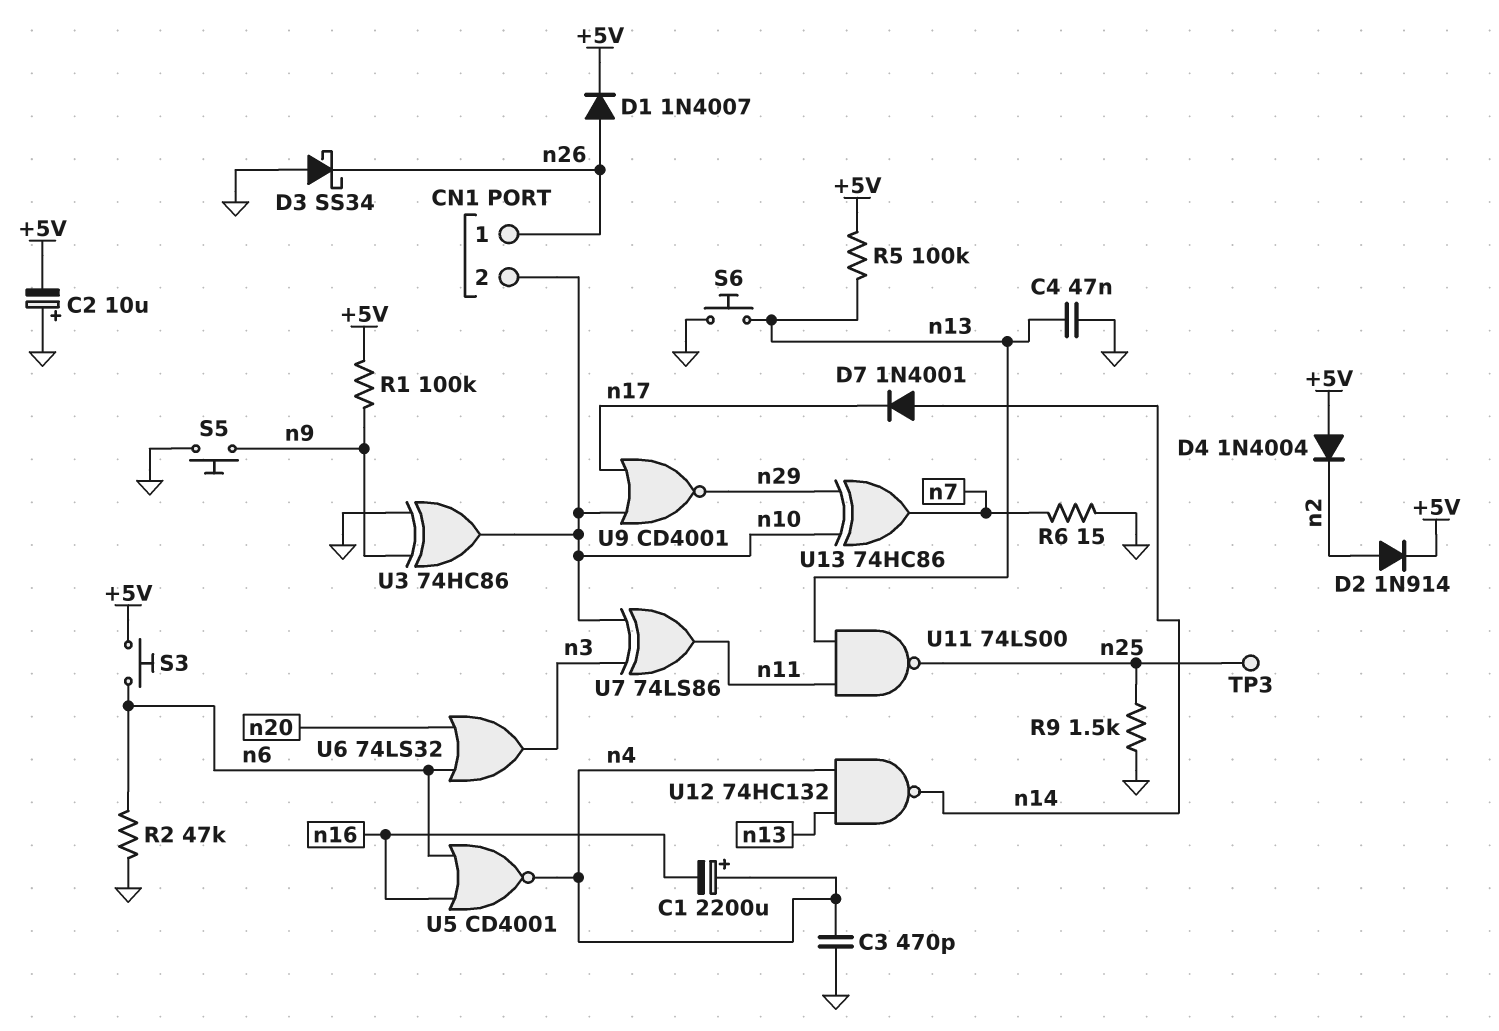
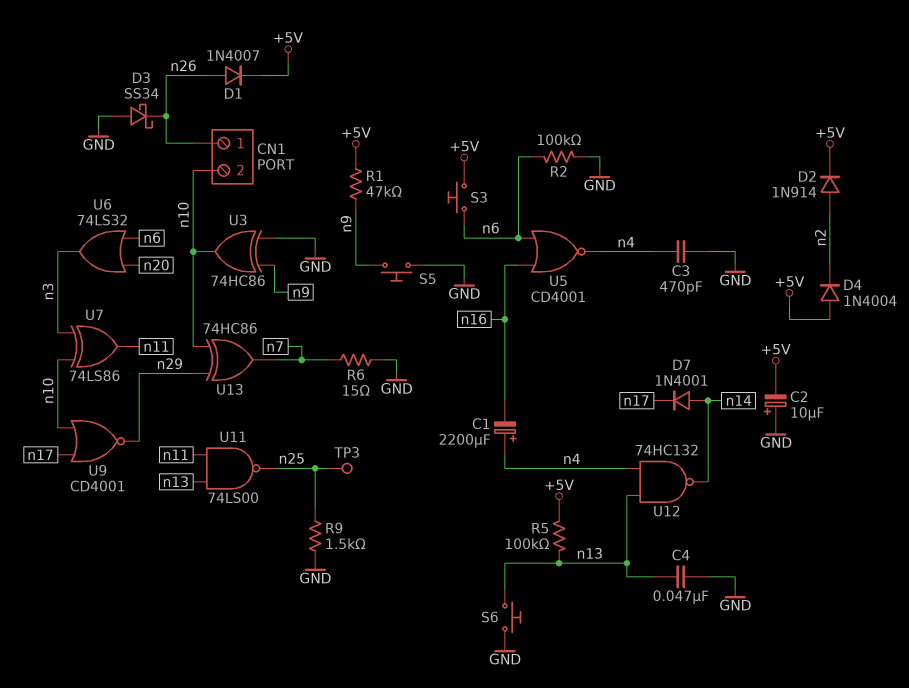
R1: 100k (+5V, n9) -> 47k (+5V, n9)
R2: 47k (GND, n6) -> 100k (GND, n6)

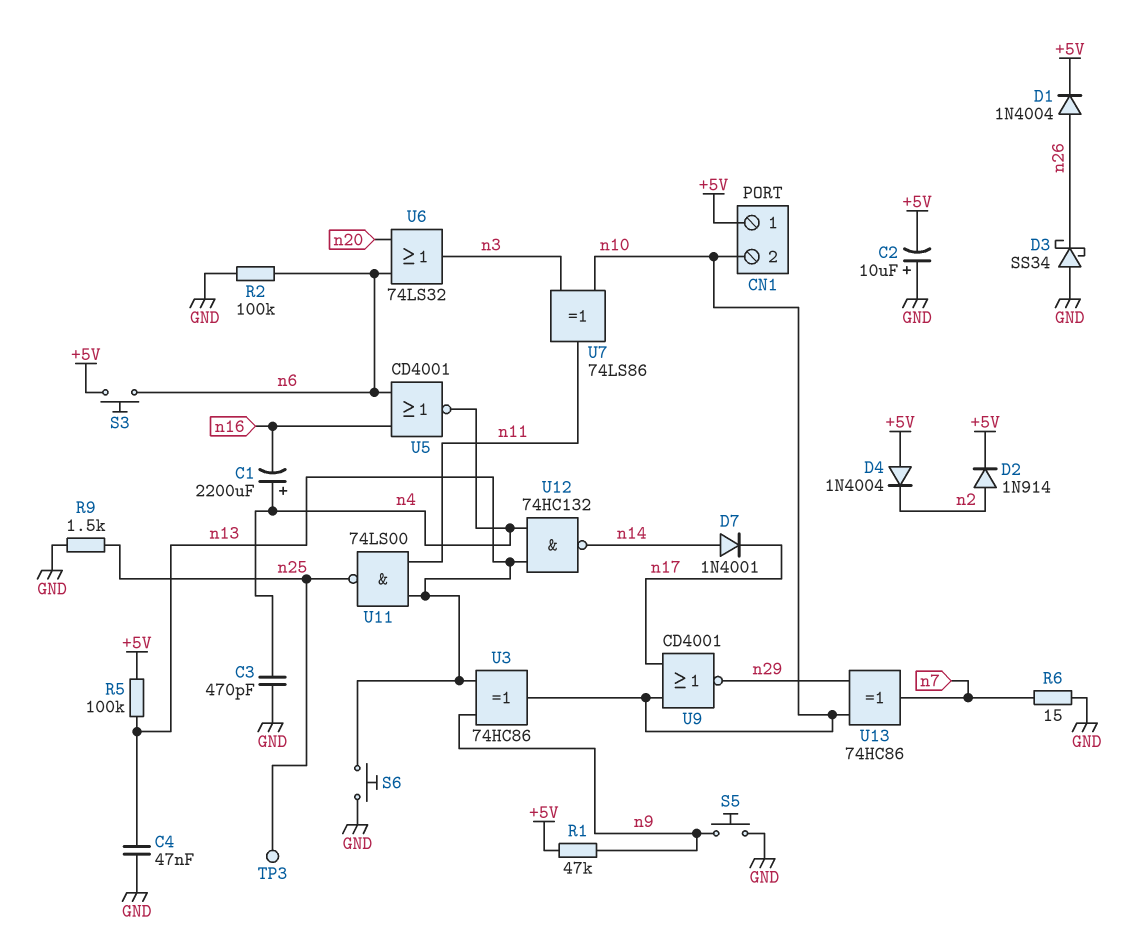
CN1 pin 1: n26 -> +5V
D1: diode 1N4007 (A n26, K +5V) -> diode 1N4004 (A n26, K +5V)
U3: XOR 74HC86 (in GND, in n9, out n10) -> XOR 74HC86 (in n9, in n13, out n10)

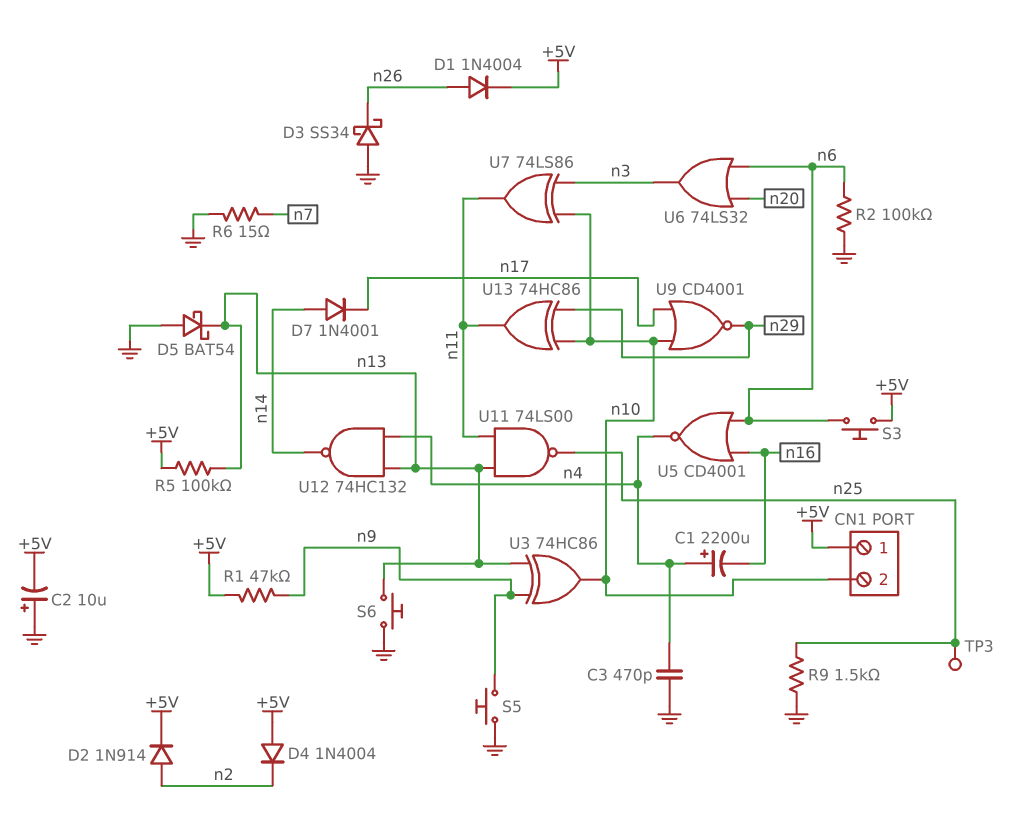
C4: 47nF (GND, n13) -> none
D5: none -> schottky BAT54 (A GND, K n13)
U13: XOR 74HC86 (in n10, in n29, out n7) -> XOR 74HC86 (in n10, in n29, out n11)

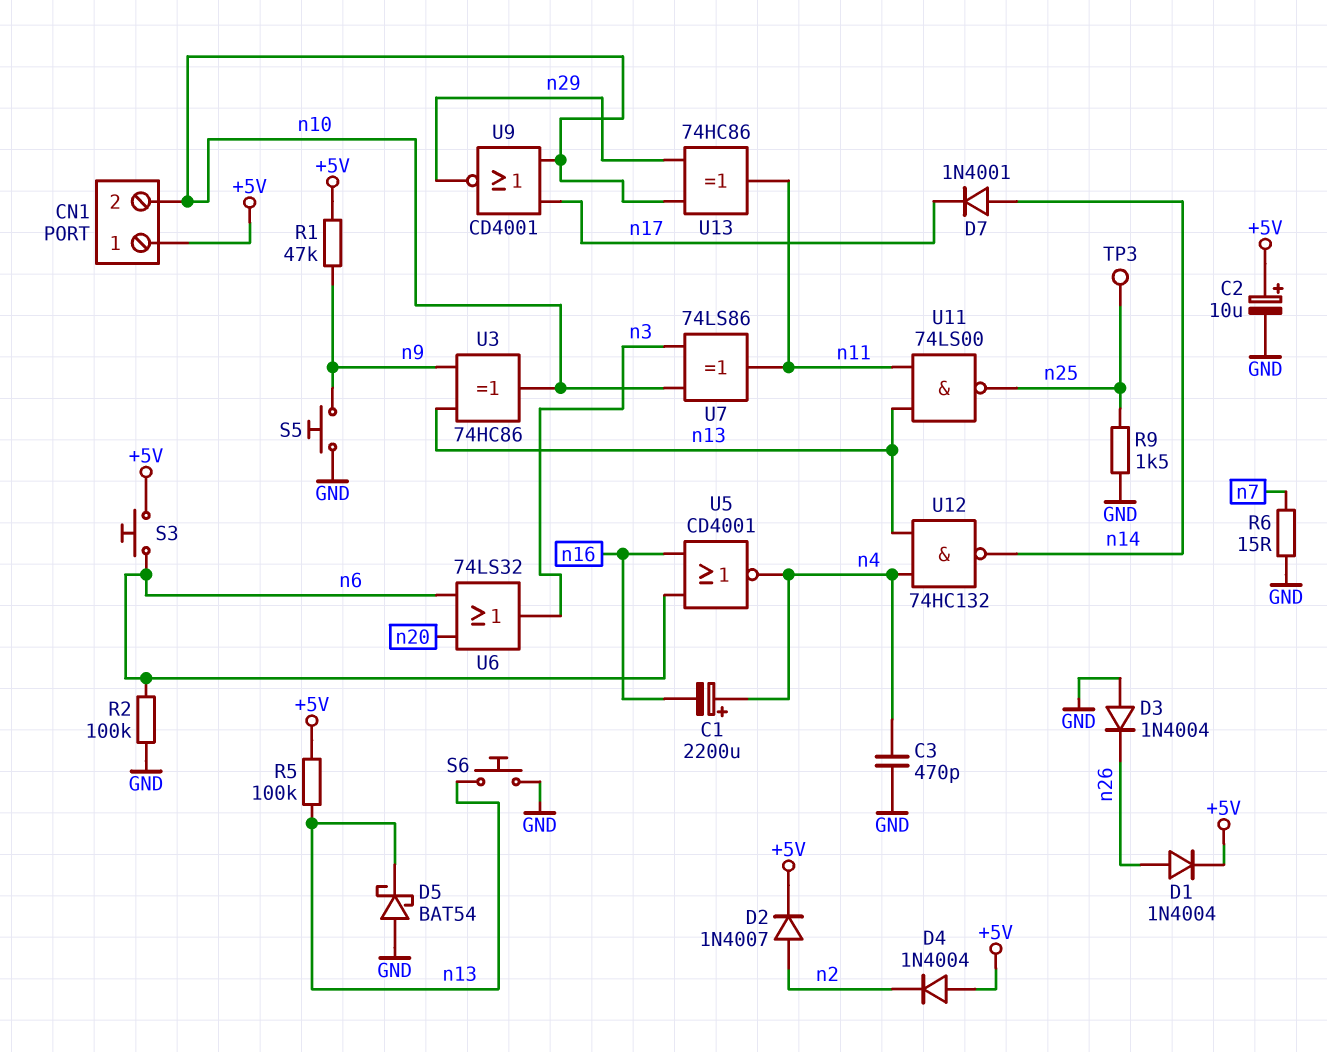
C2: 10uF (plus GND, minus +5V) -> 10uF (plus +5V, minus GND)
D2: diode 1N914 (A n2, K +5V) -> diode 1N4007 (A n2, K +5V)
D3: schottky SS34 (A GND, K n26) -> diode 1N4004 (A GND, K n26)

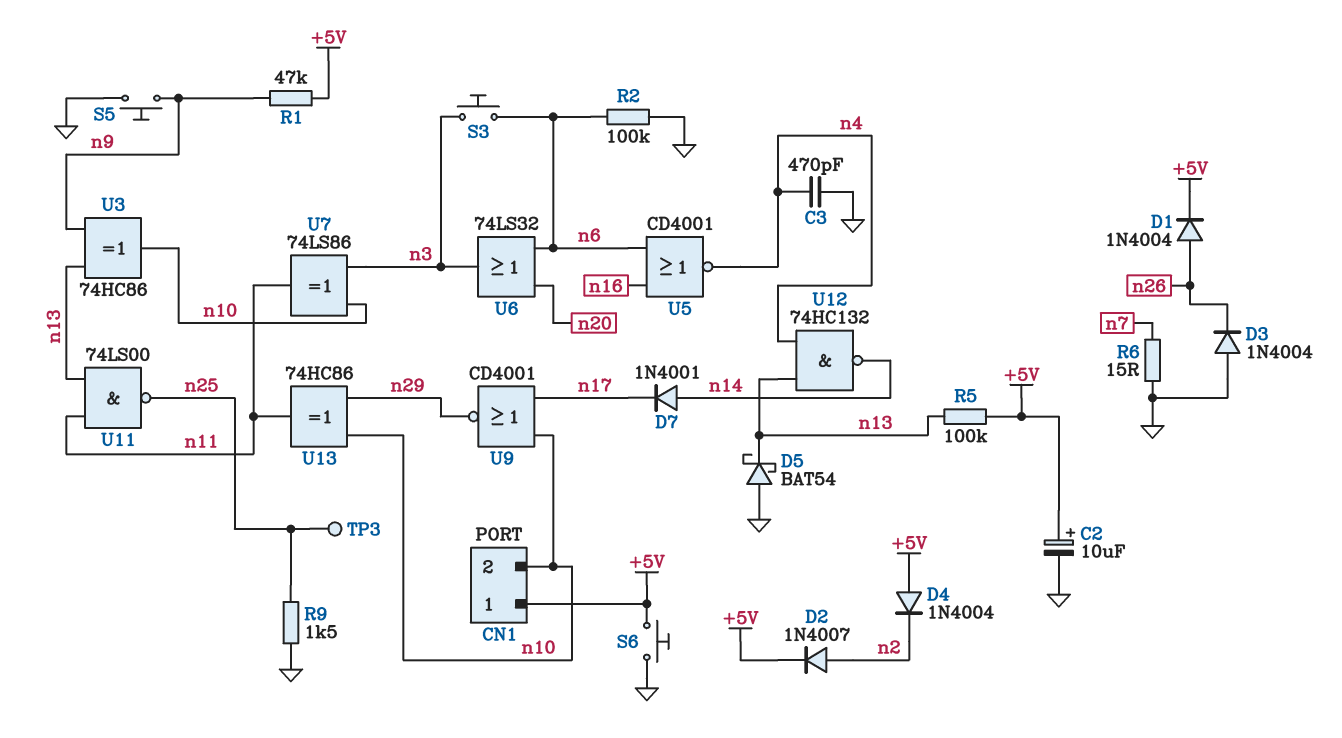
C1: 2200uF (plus n4, minus n16) -> none
S3: button (+5V, n6) -> button (n3, n6)
S6: button (GND, n13) -> button (+5V, GND)

